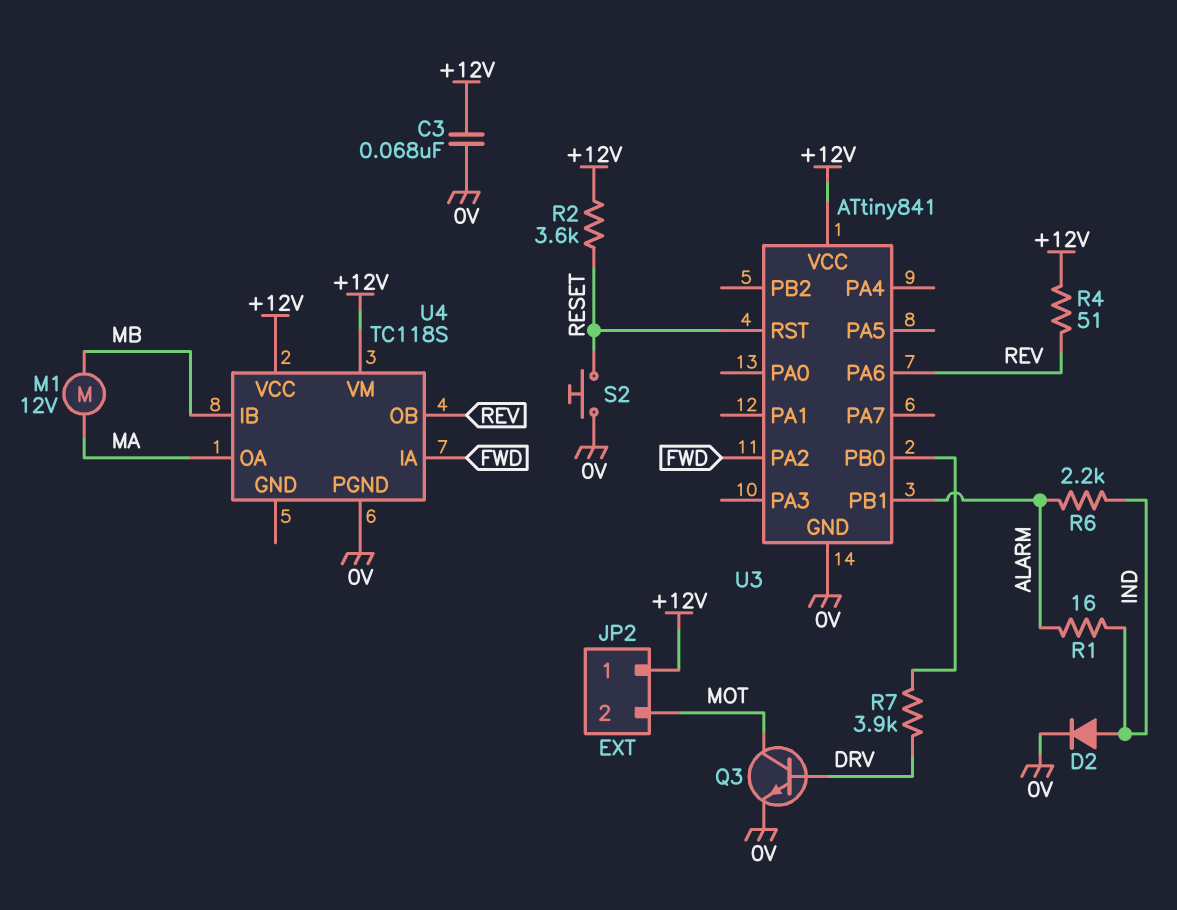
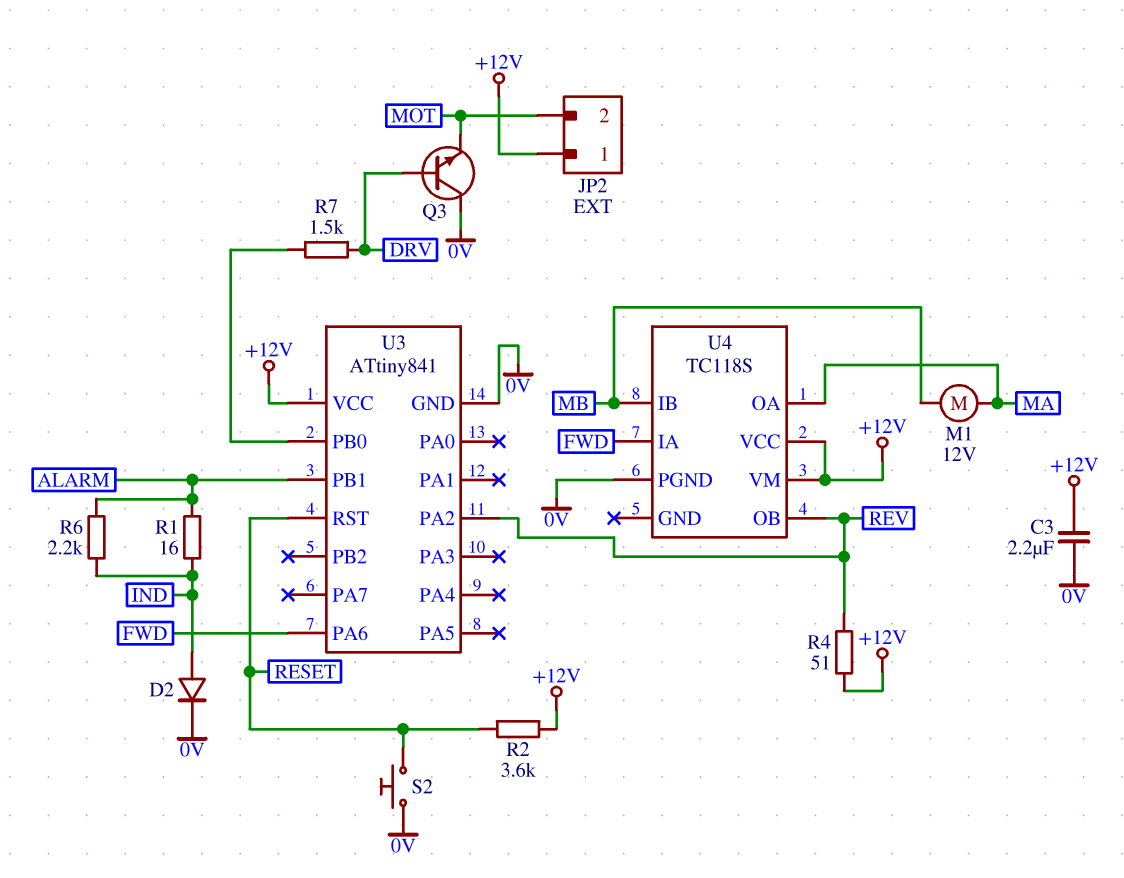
C3: 68nF (+12V, 0V) -> 2.2uF (+12V, 0V)
Q3: NPN (B DRV, C MOT, E 0V) -> NPN (B DRV, C 0V, E MOT)
R7: 3.9k (DRV, U3/PB0) -> 1.5k (DRV, U3/PB0)
U3 pin PA2: FWD -> REV
U3 pin PA6: REV -> FWD

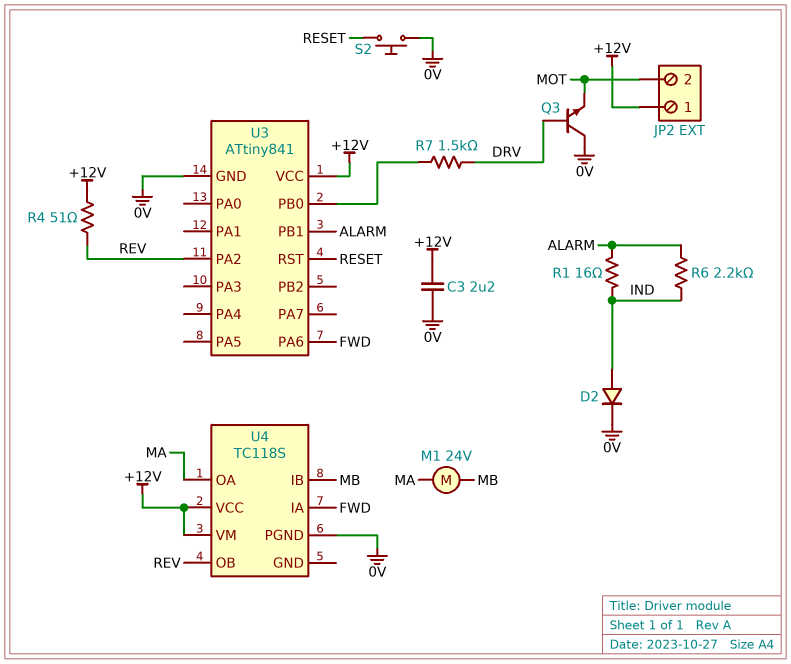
M1: motor 12V (MA, MB) -> motor 24V (MA, MB)
R2: 3.6k (+12V, RESET) -> none

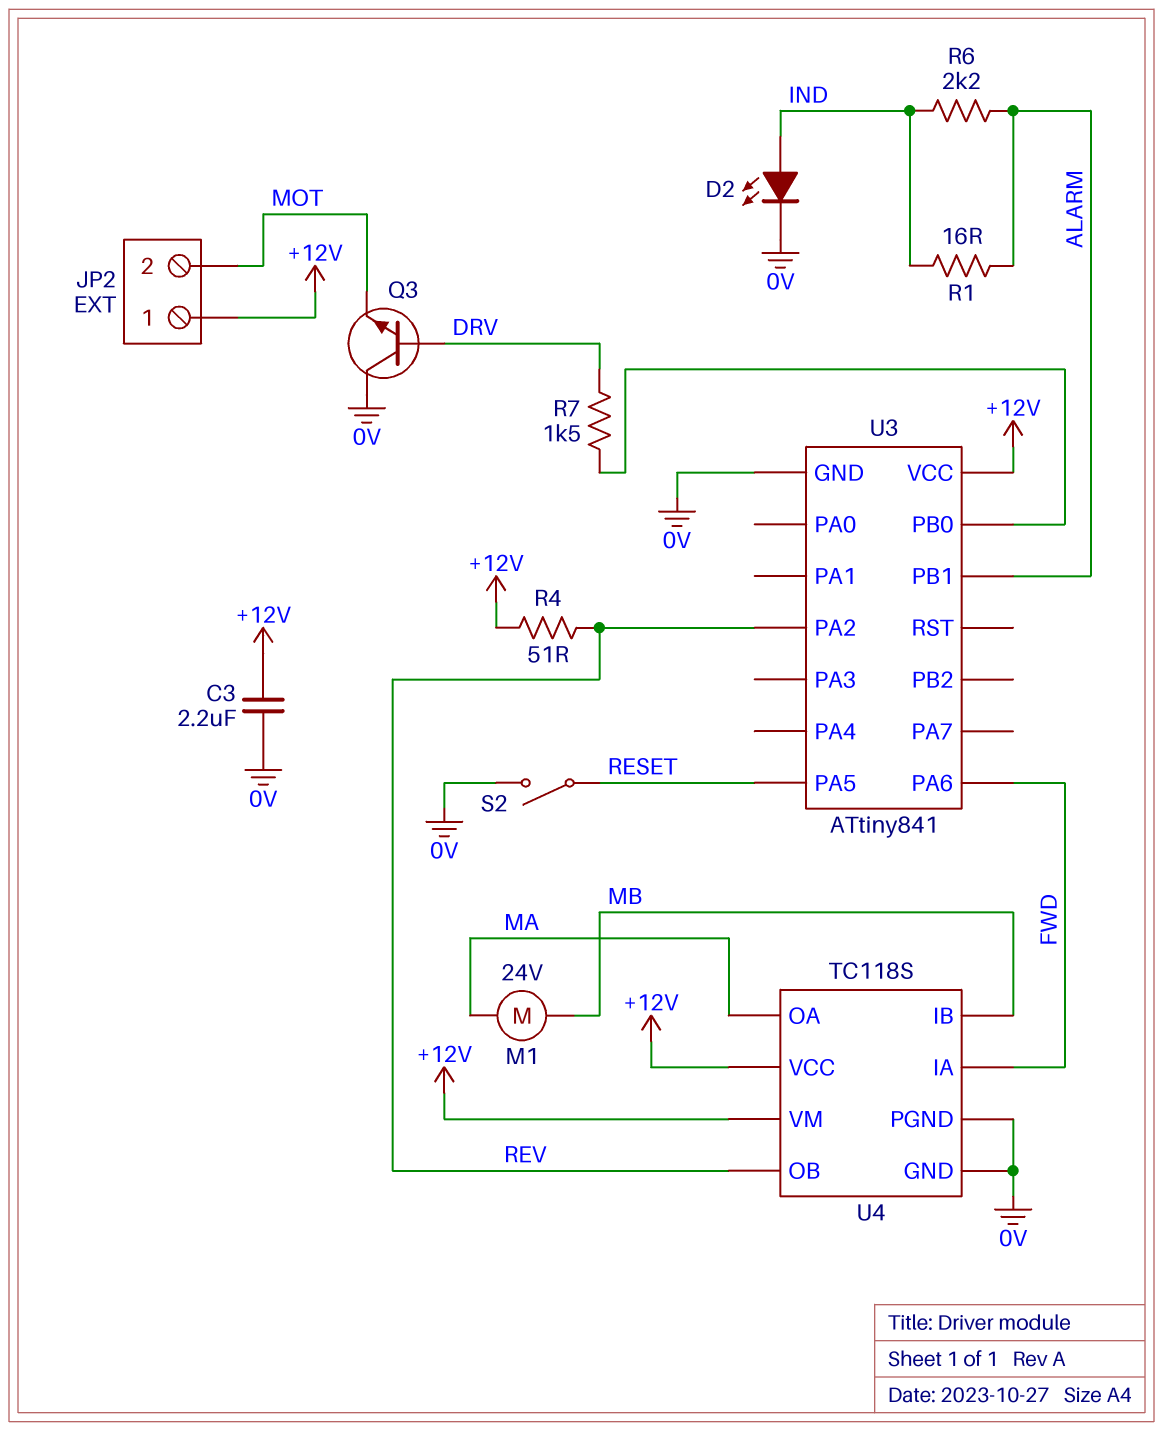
D2: diode (A IND, K 0V) -> LED (A IND, K 0V)
S2: button (0V, RESET) -> switch (0V, RESET)
U3 pin PA5: none -> RESET
U3 pin RST: RESET -> none
U4 pin GND: none -> 0V

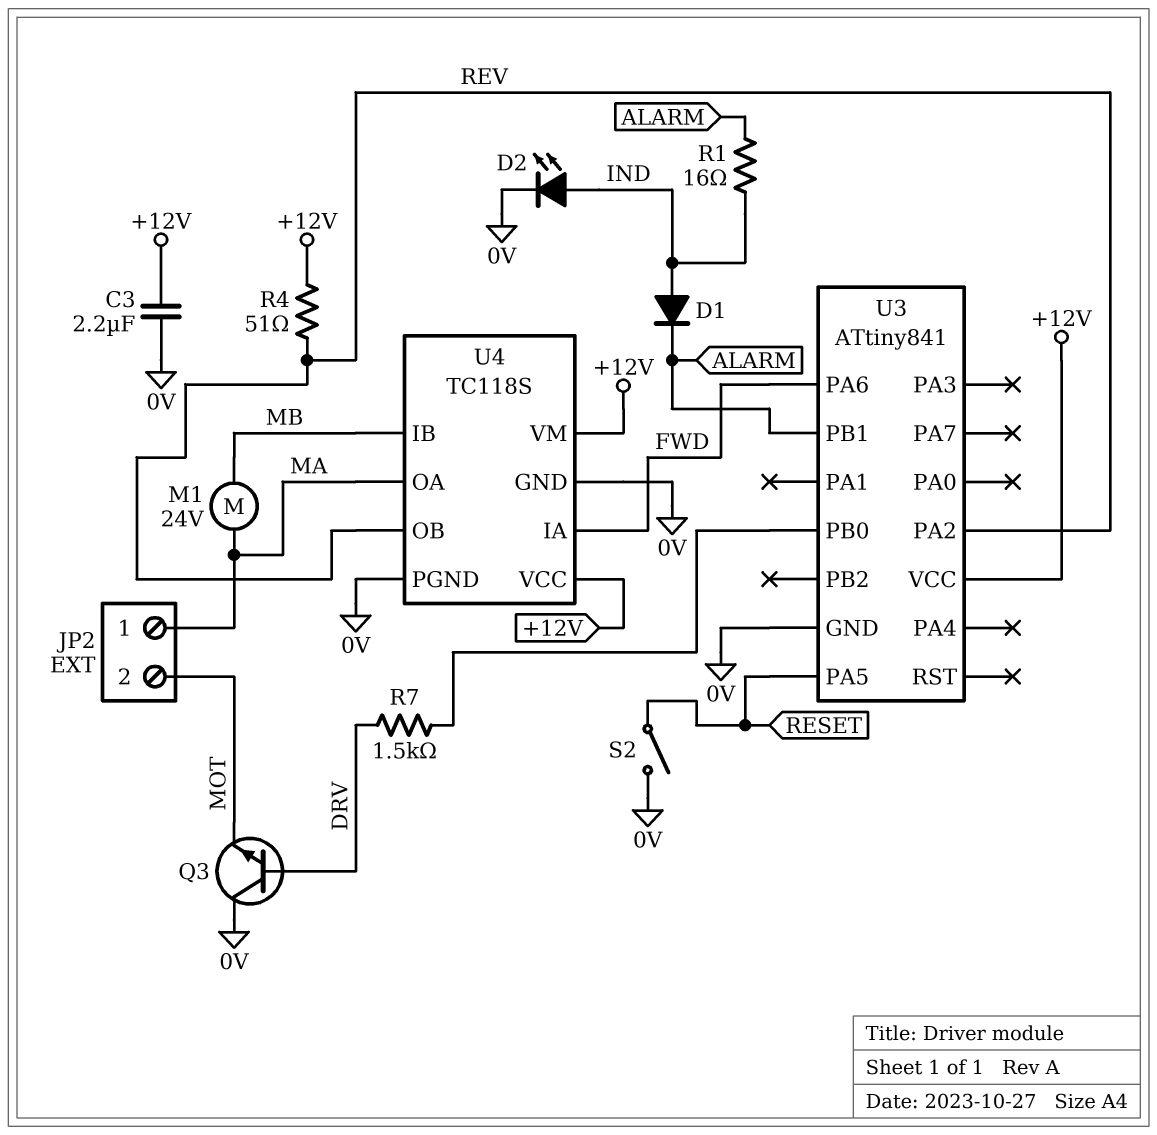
D1: none -> diode (A IND, K ALARM)
JP2 pin 1: +12V -> MA
R6: 2.2k (ALARM, IND) -> none

